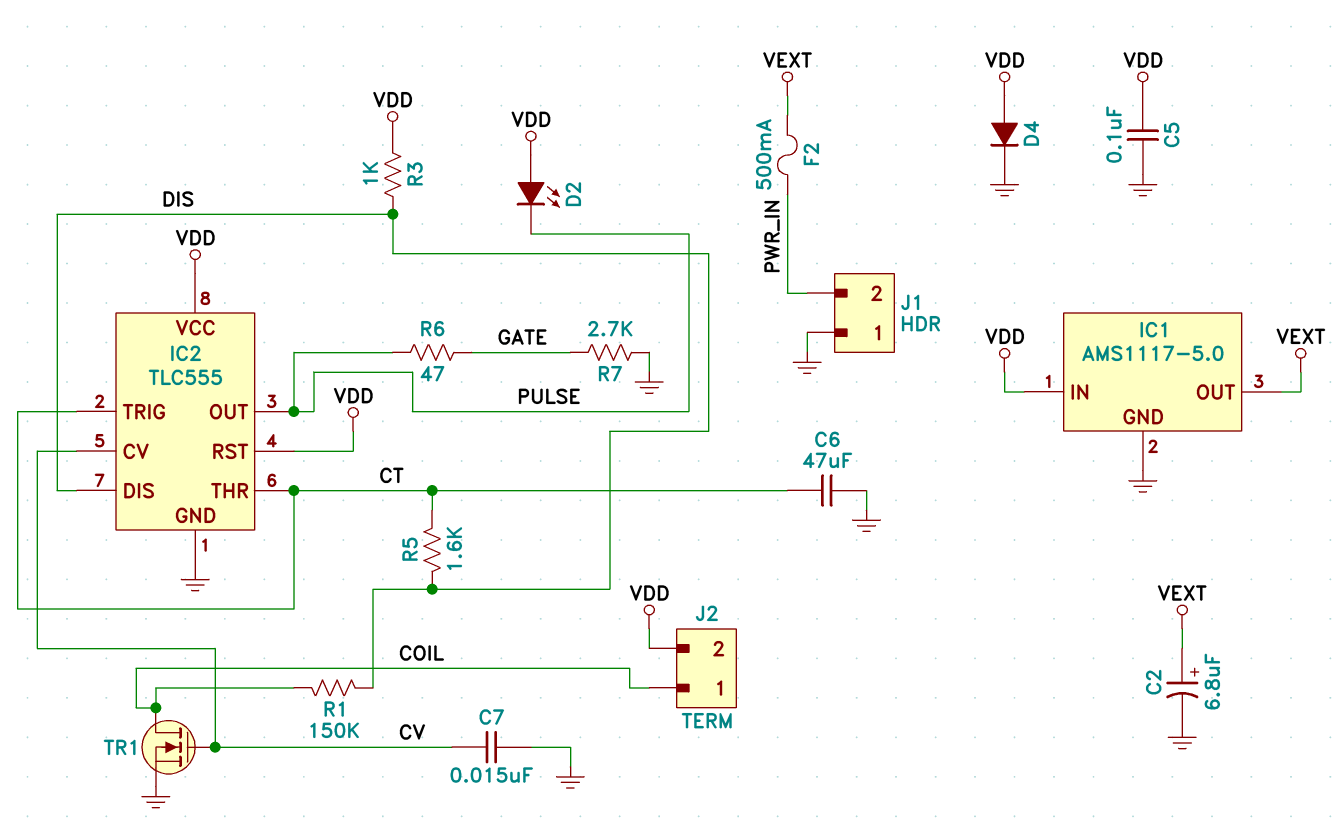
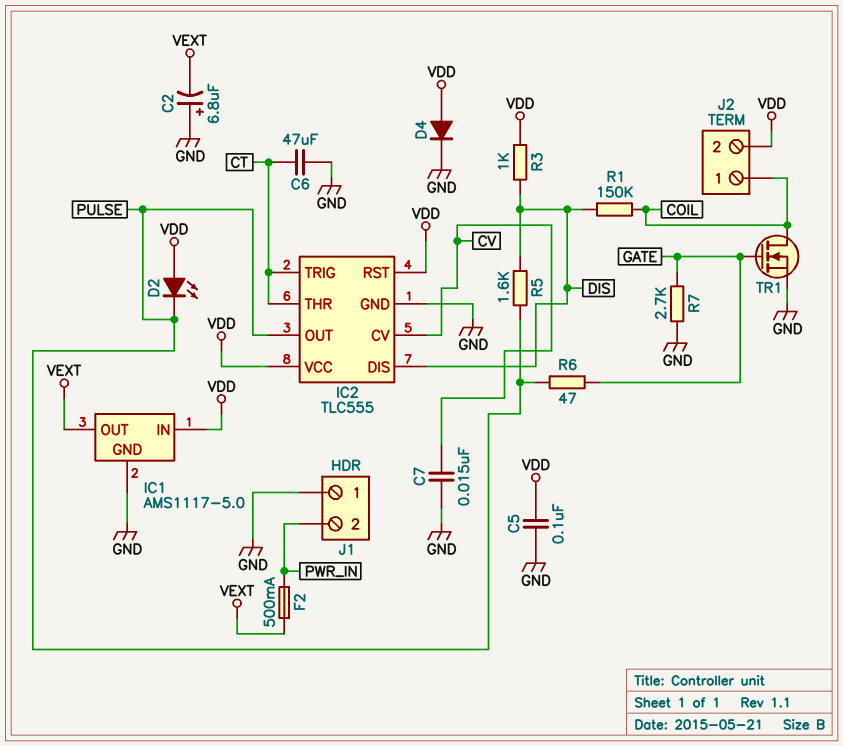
C2: 6.8uF (plus VEXT, minus GND) -> 6.8uF (plus GND, minus VEXT)
R5: 1.6k (CT, DIS) -> 1.6k (DIS, PULSE)
TR1: NMOS (G CV, D COIL, S GND) -> NMOS (G GATE, D COIL, S GND)

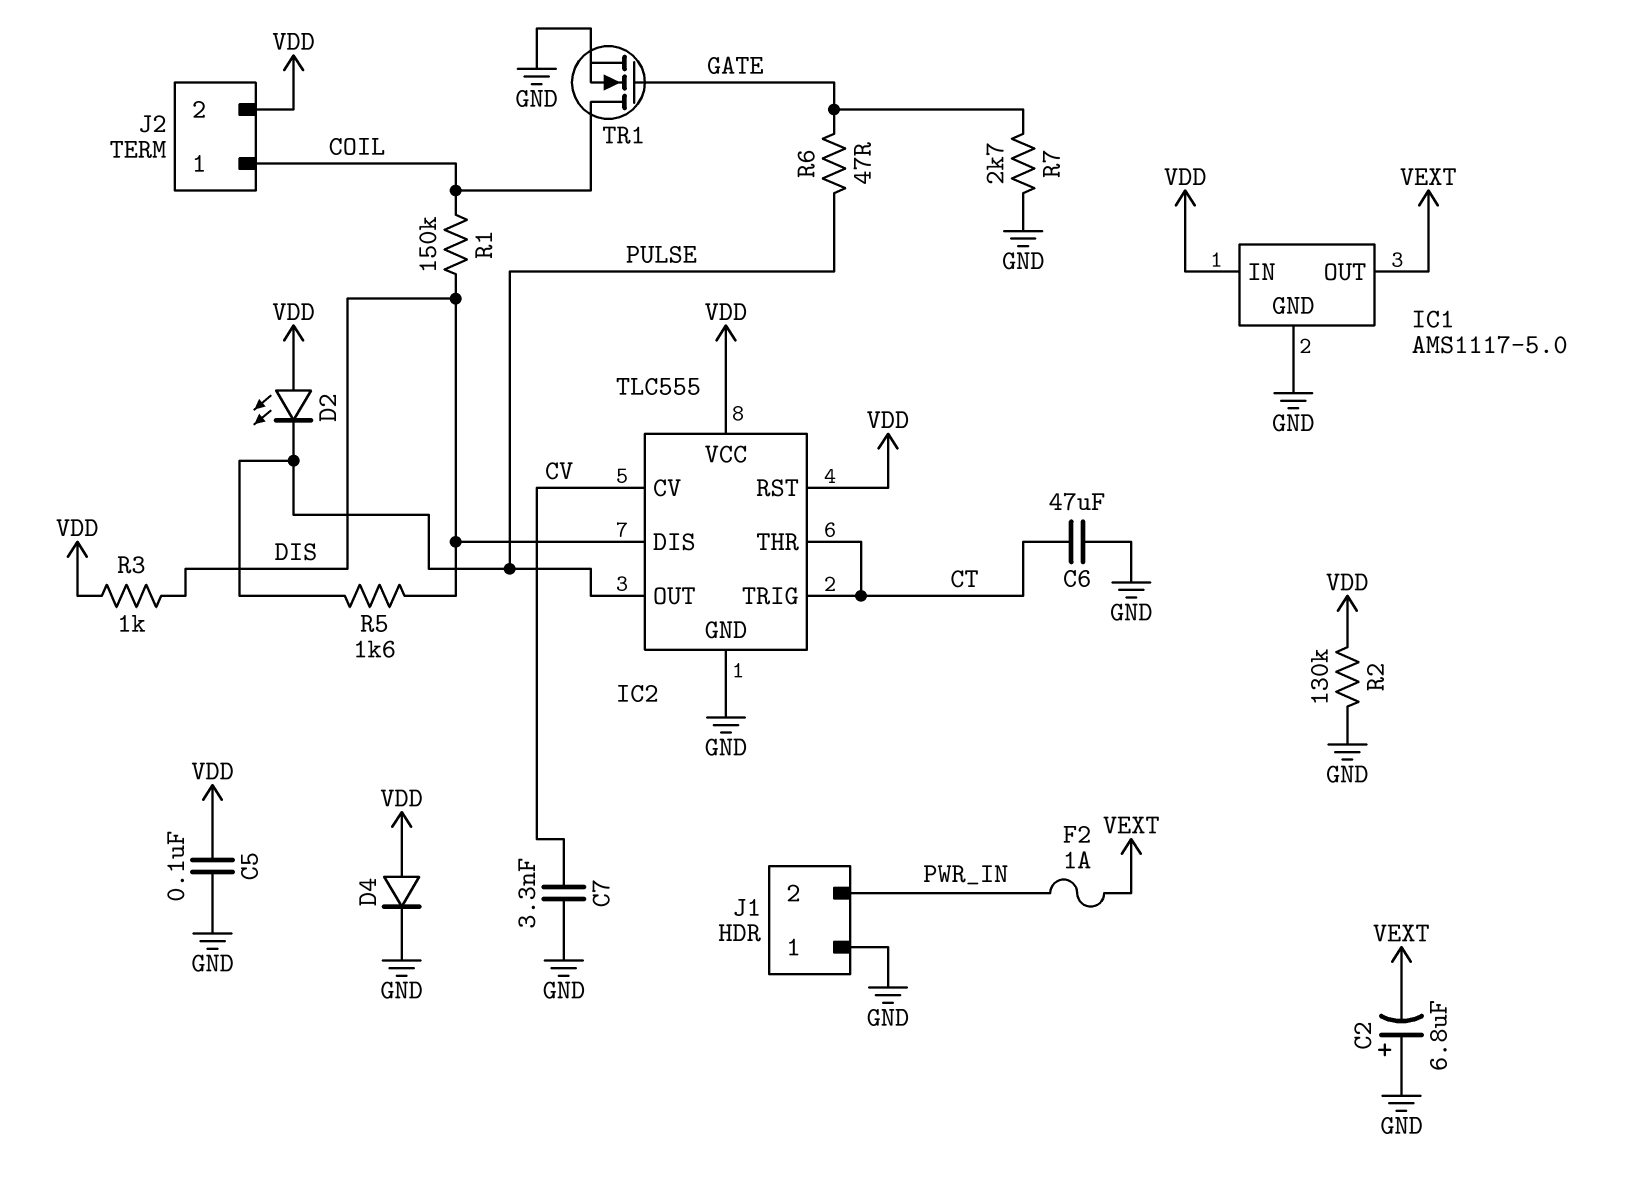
C7: 15nF (CV, GND) -> 3.3nF (CV, GND)
F2: 500mA (PWR_IN, VEXT) -> 1A (PWR_IN, VEXT)
R2: none -> 130k (GND, VDD)

